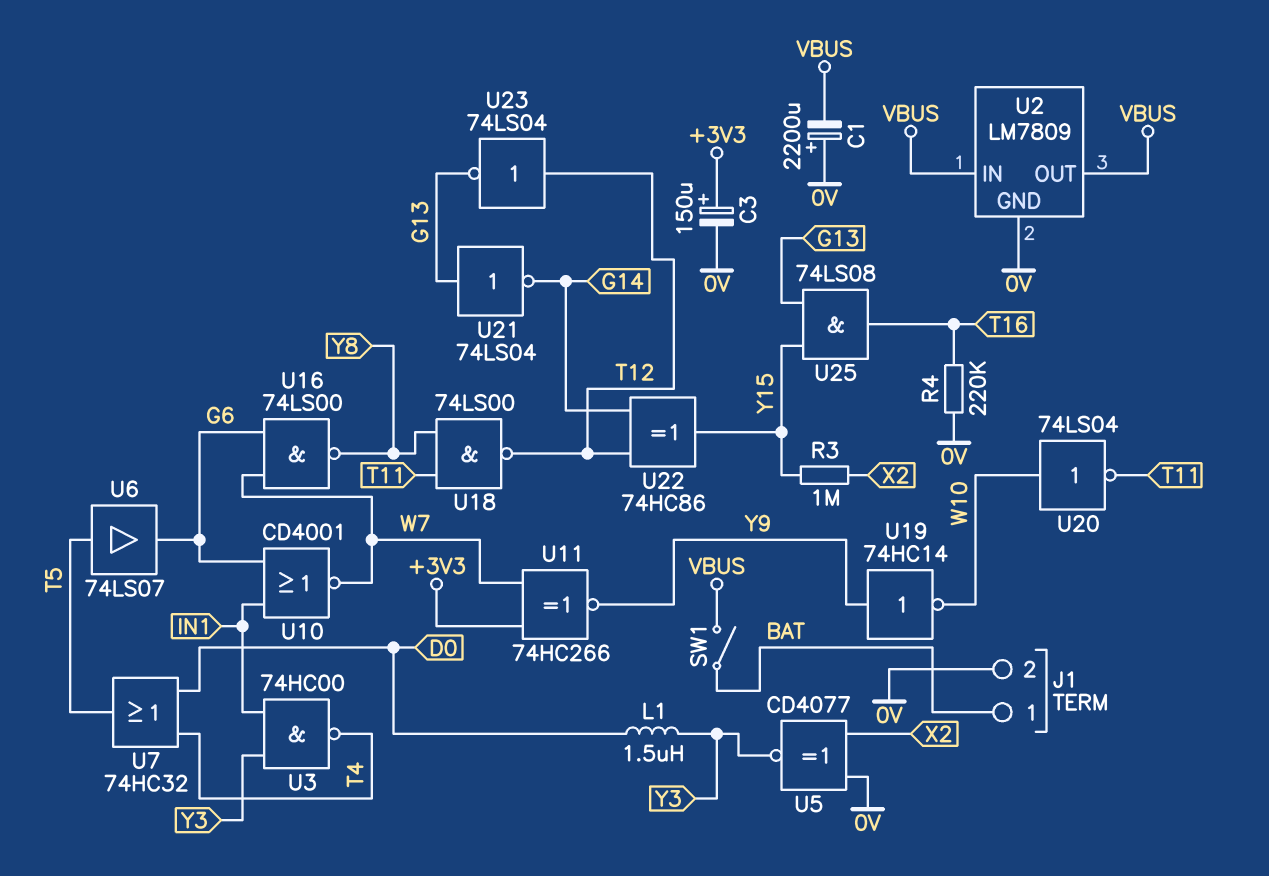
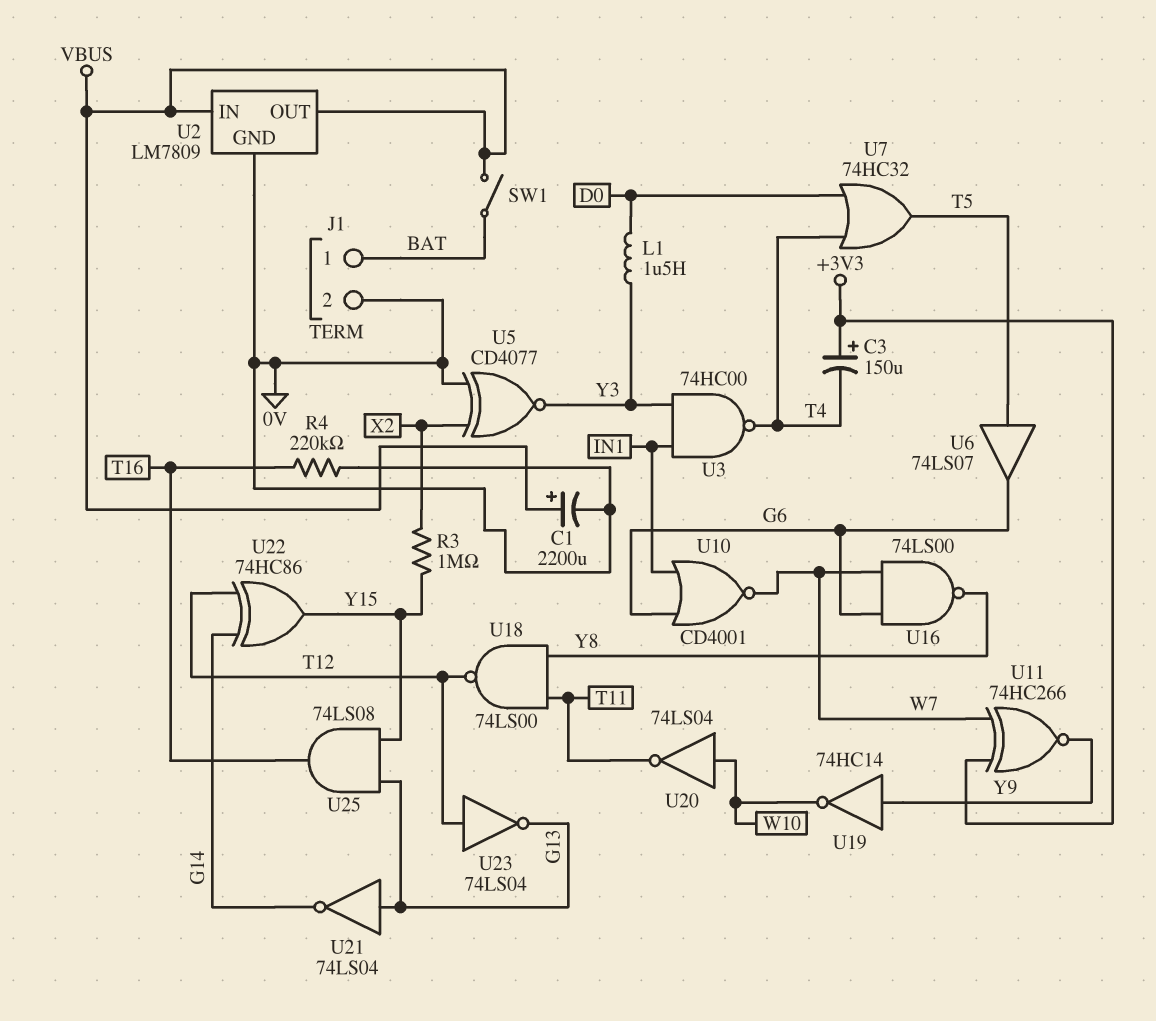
C1: 2200uF (plus 0V, minus VBUS) -> 2200uF (plus VBUS, minus 0V)
C3: 150uF (plus +3V3, minus 0V) -> 150uF (plus +3V3, minus T4)

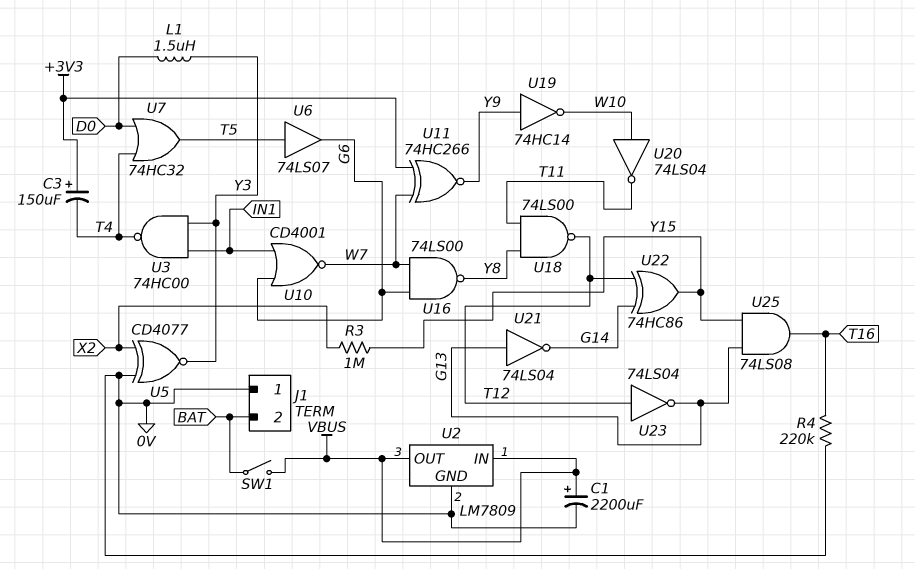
J1 pin 1: BAT -> 0V
J1 pin 2: 0V -> BAT

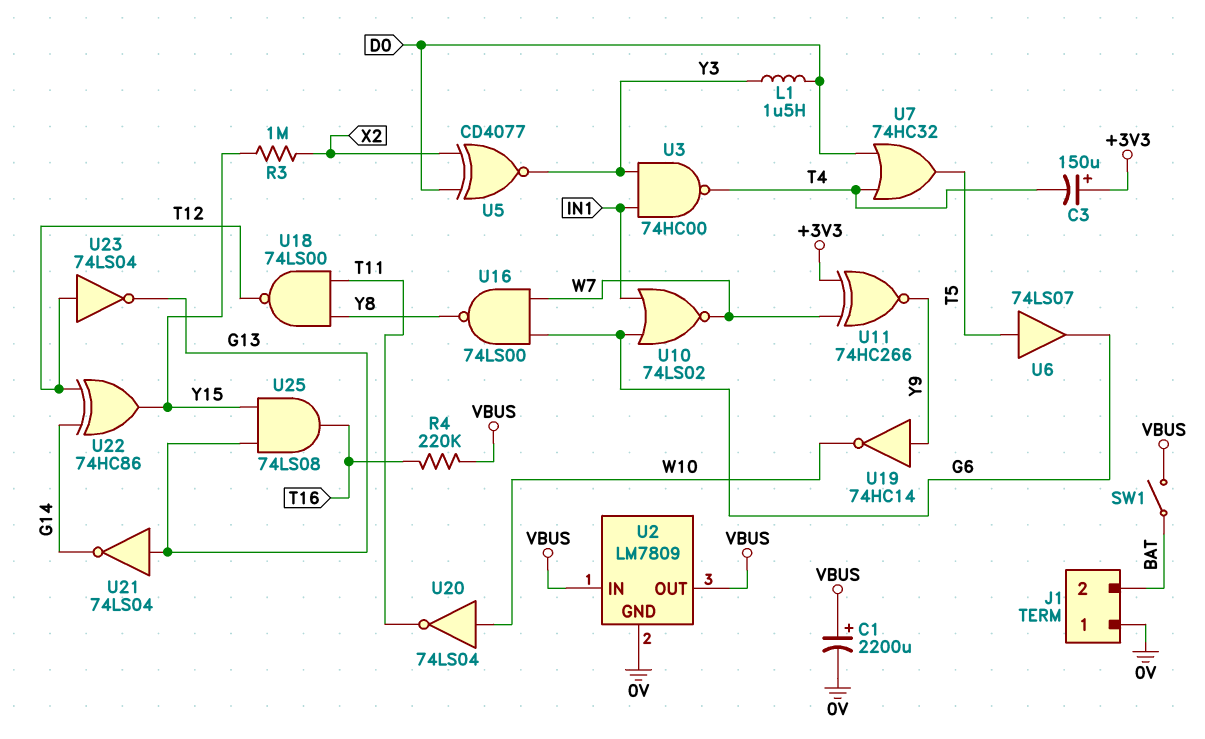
R4: 220k (0V, T16) -> 220k (T16, VBUS)
U5: XNOR CD4077 (in 0V, in X2, out Y3) -> XNOR CD4077 (in D0, in X2, out Y3)
U10: NOR CD4001 (in G6, in IN1, out W7) -> NOR 74LS02 (in G6, in IN1, out W7)

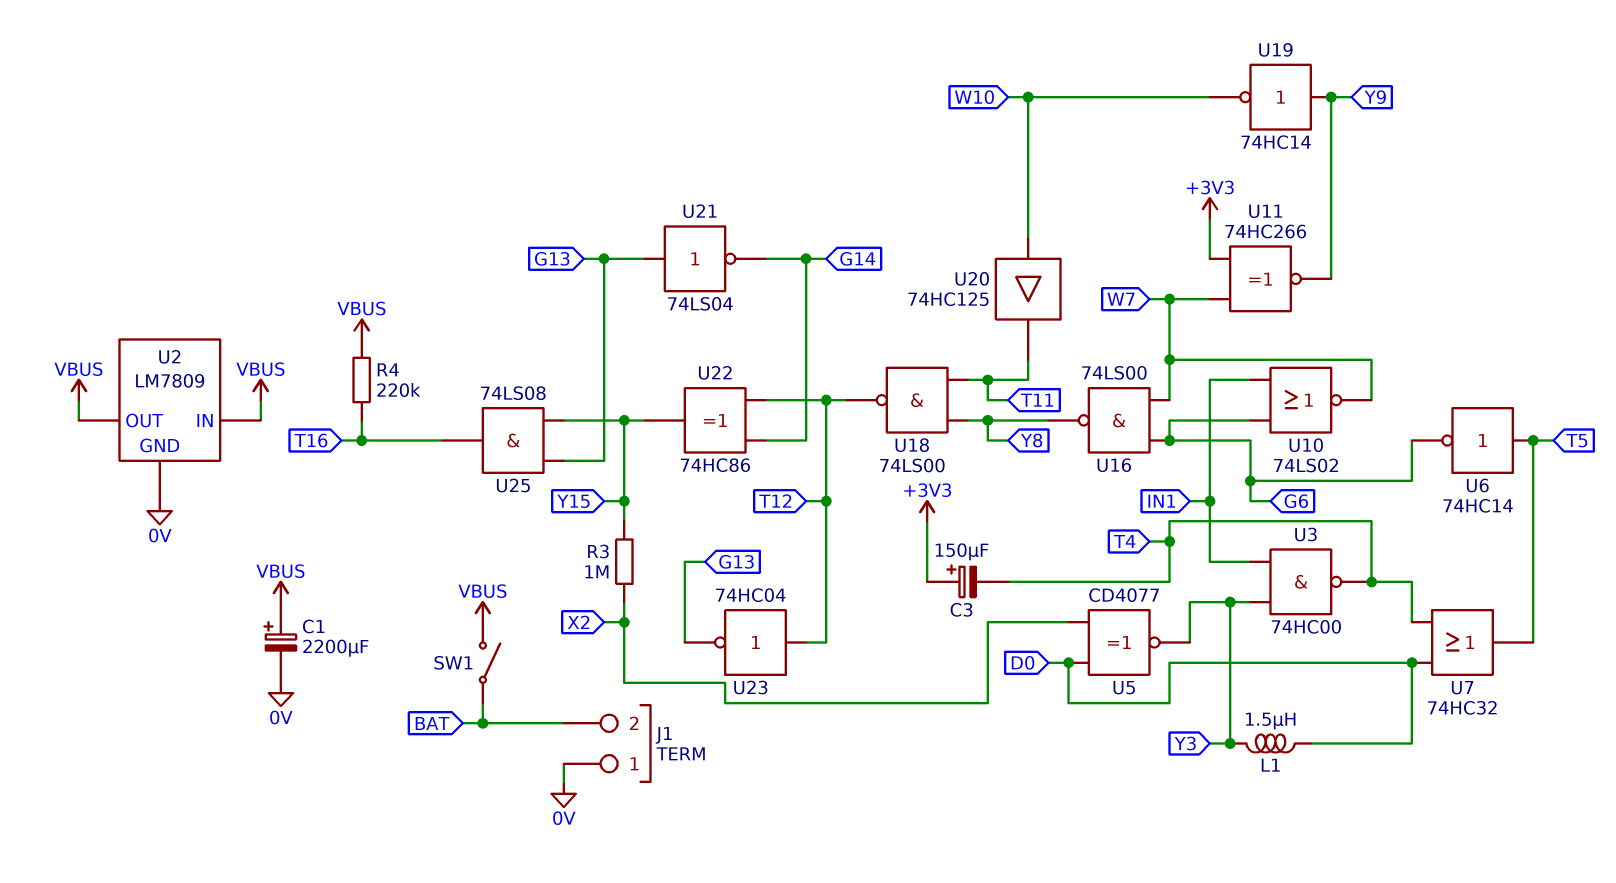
U6: buffer 74LS07 (in T5, out G6) -> NOT 74HC14 (in T5, out G6)
U20: NOT 74LS04 (in W10, out T11) -> buffer 74HC125 (in W10, out T11)
U23: NOT 74LS04 (in T12, out G13) -> NOT 74HC04 (in T12, out G13)

